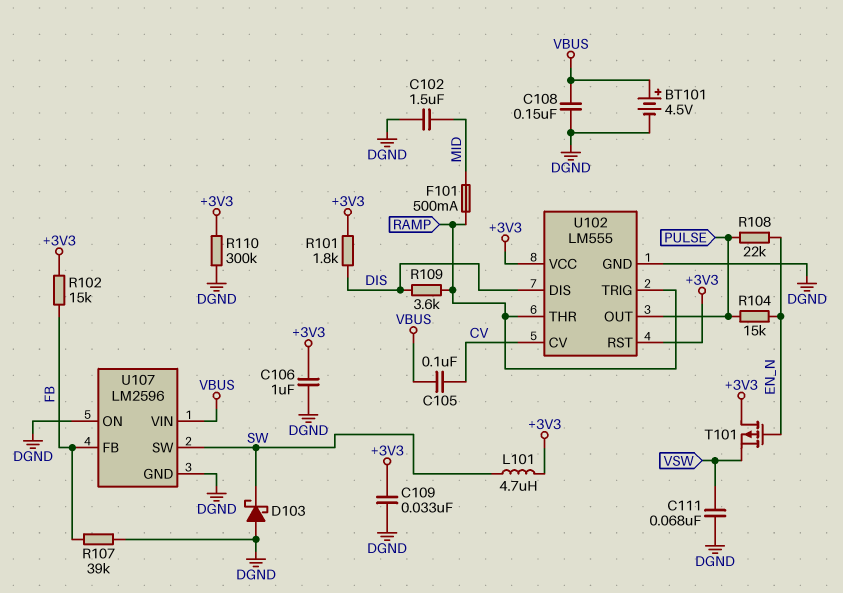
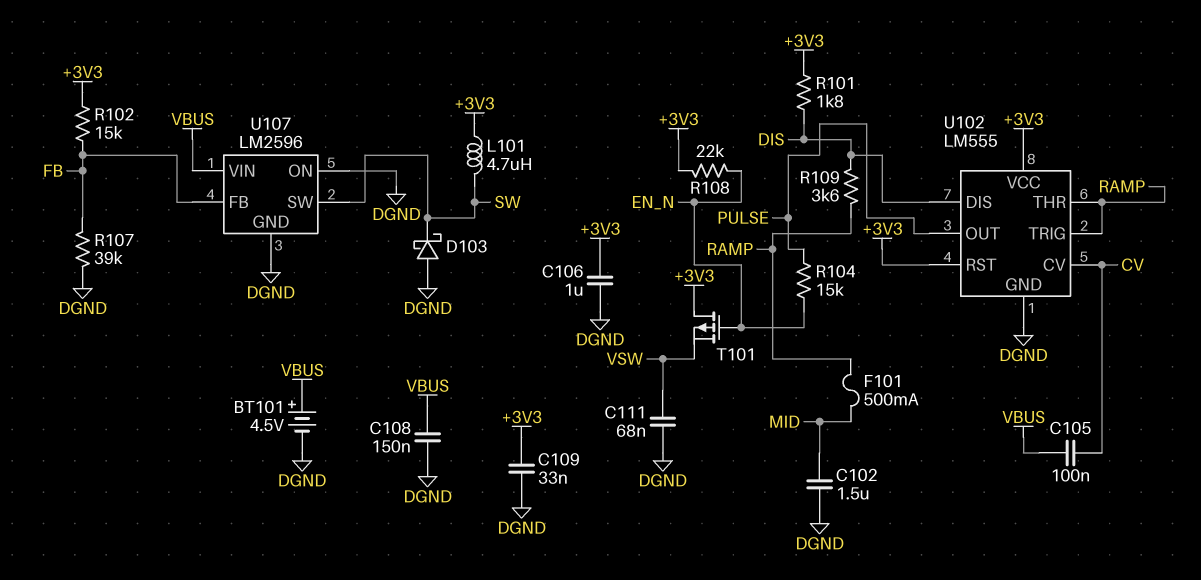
R108: 22k (EN_N, PULSE) -> 22k (+3V3, EN_N)
R110: 300k (+3V3, DGND) -> none

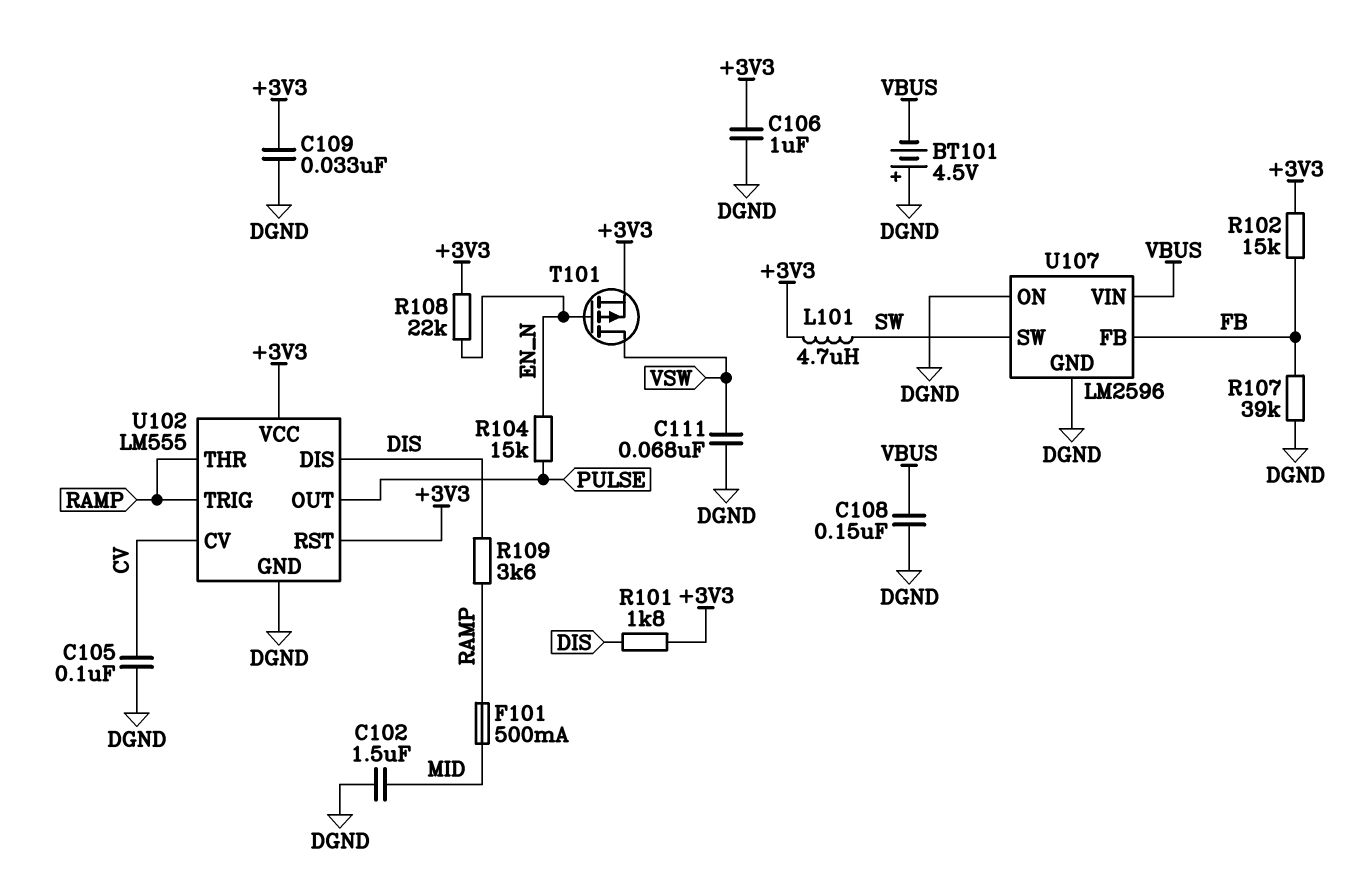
BT101: 4.5V (plus VBUS, minus DGND) -> 4.5V (plus DGND, minus VBUS)
C105: 100nF (CV, VBUS) -> 100nF (CV, DGND)
D103: schottky (A DGND, K SW) -> none
T101: PMOS (G EN_N, D +3V3, S VSW) -> PMOS (G EN_N, D VSW, S +3V3)

